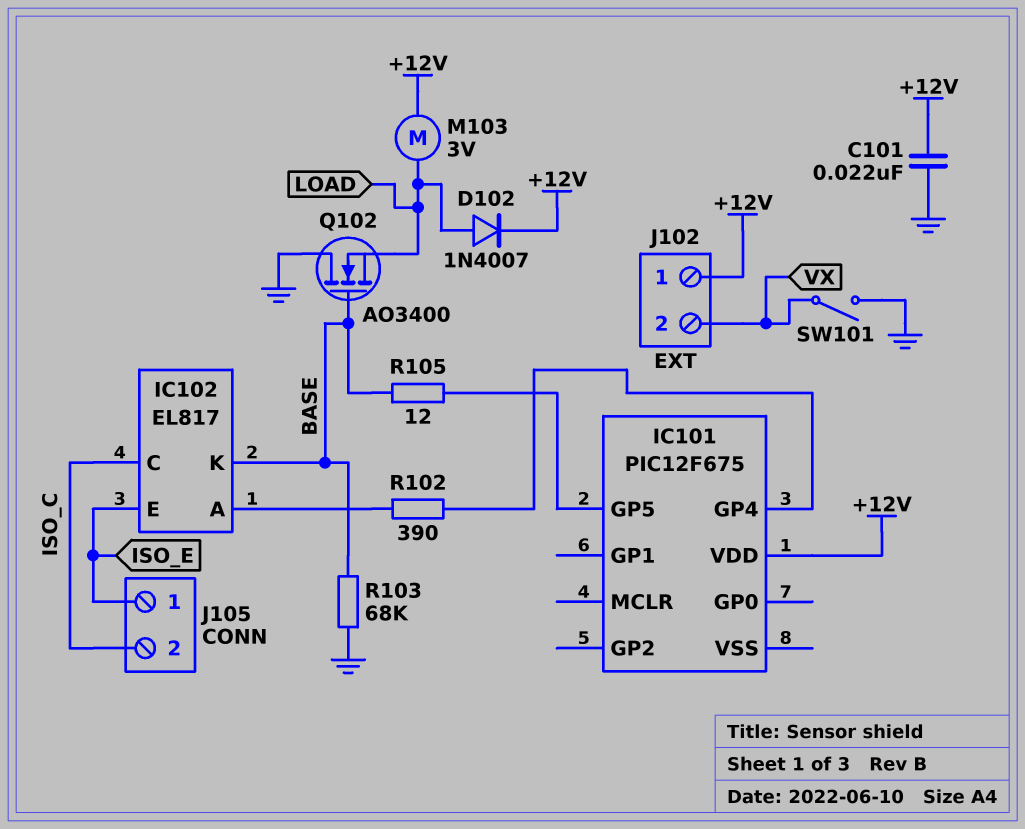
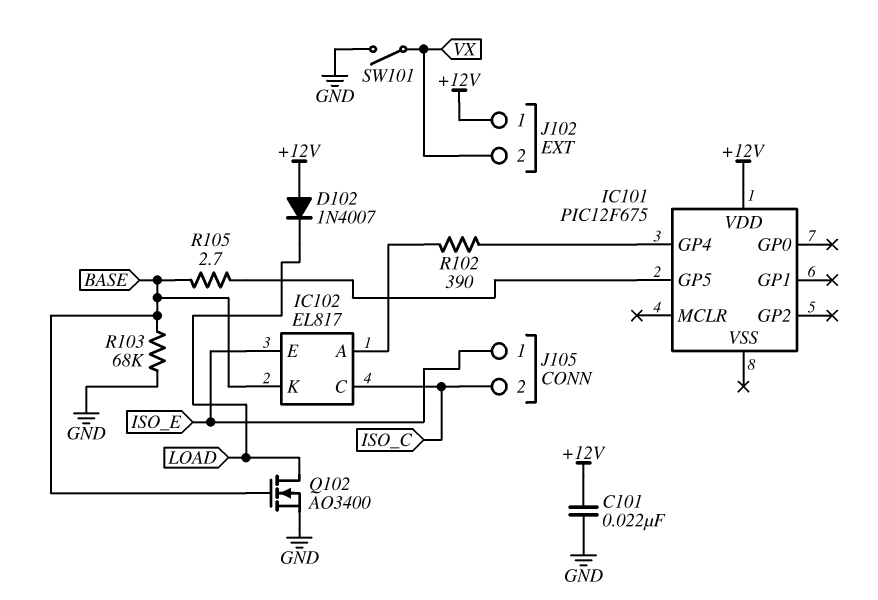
D102: diode 1N4007 (A LOAD, K +12V) -> diode 1N4007 (A +12V, K LOAD)
M103: motor 3V (+12V, LOAD) -> none
Q102: NMOS AO3400 (G BASE, D GND, S LOAD) -> NMOS AO3400 (G BASE, D LOAD, S GND)
R105: 12 (BASE, IC101/GP5) -> 2.7 (BASE, IC101/GP5)

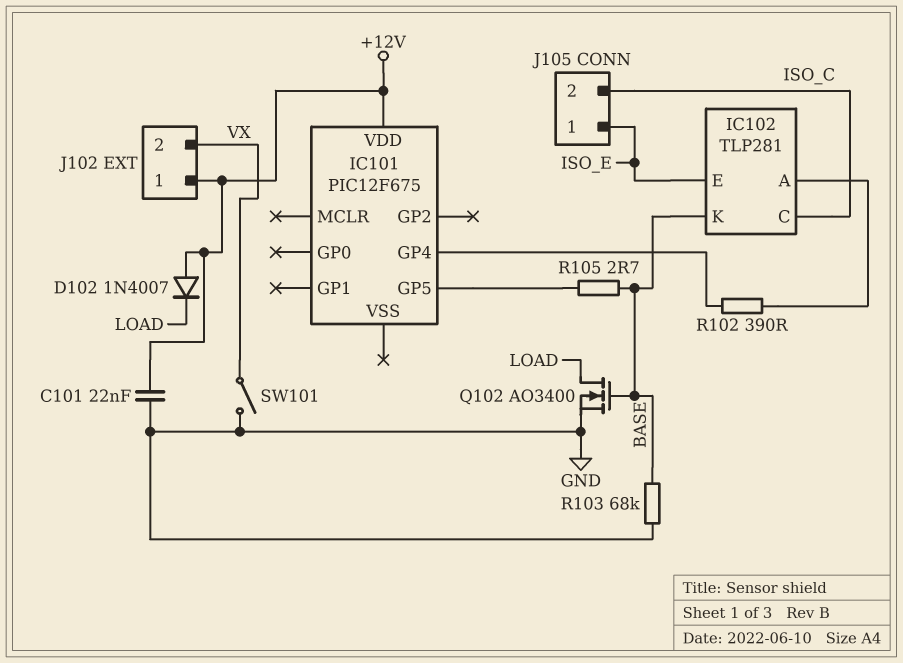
IC102: EL817 -> TLP281

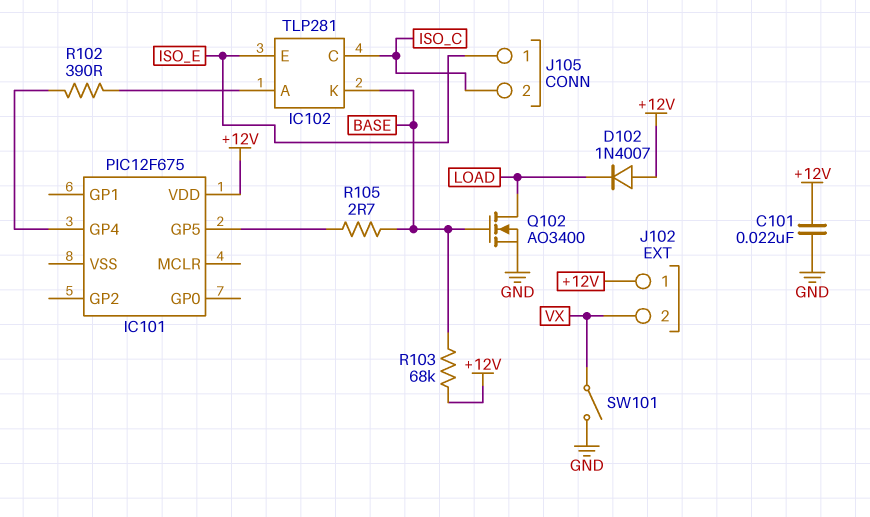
R103: 68k (BASE, GND) -> 68k (+12V, BASE)

